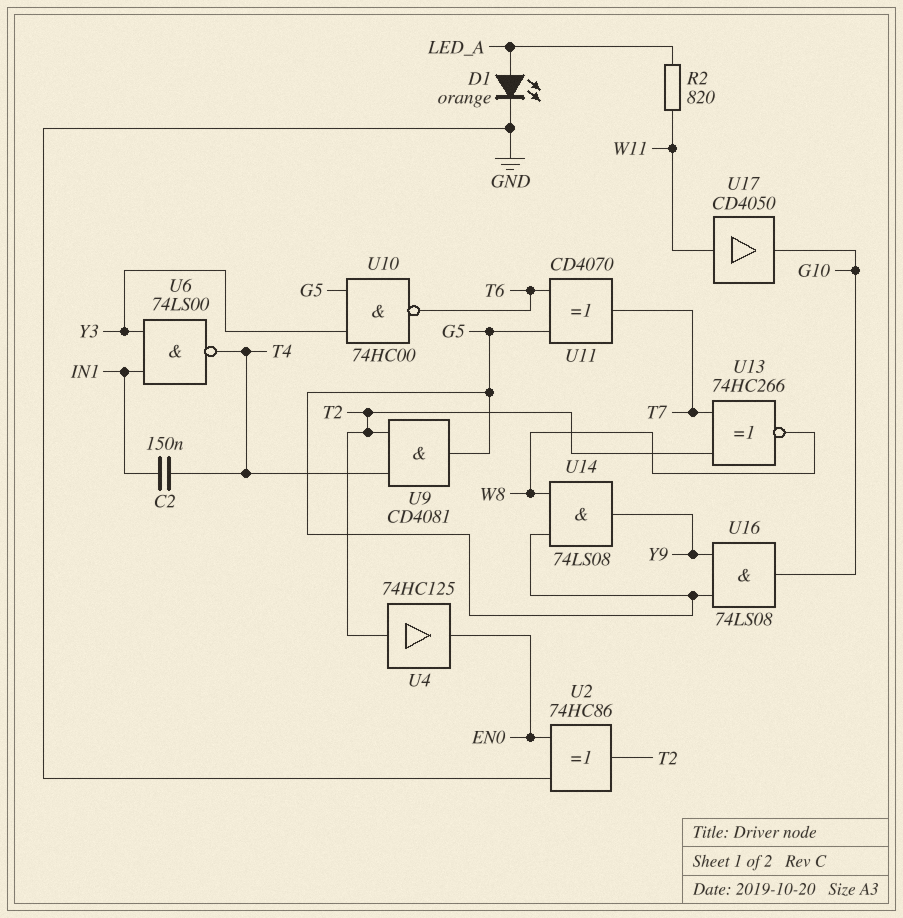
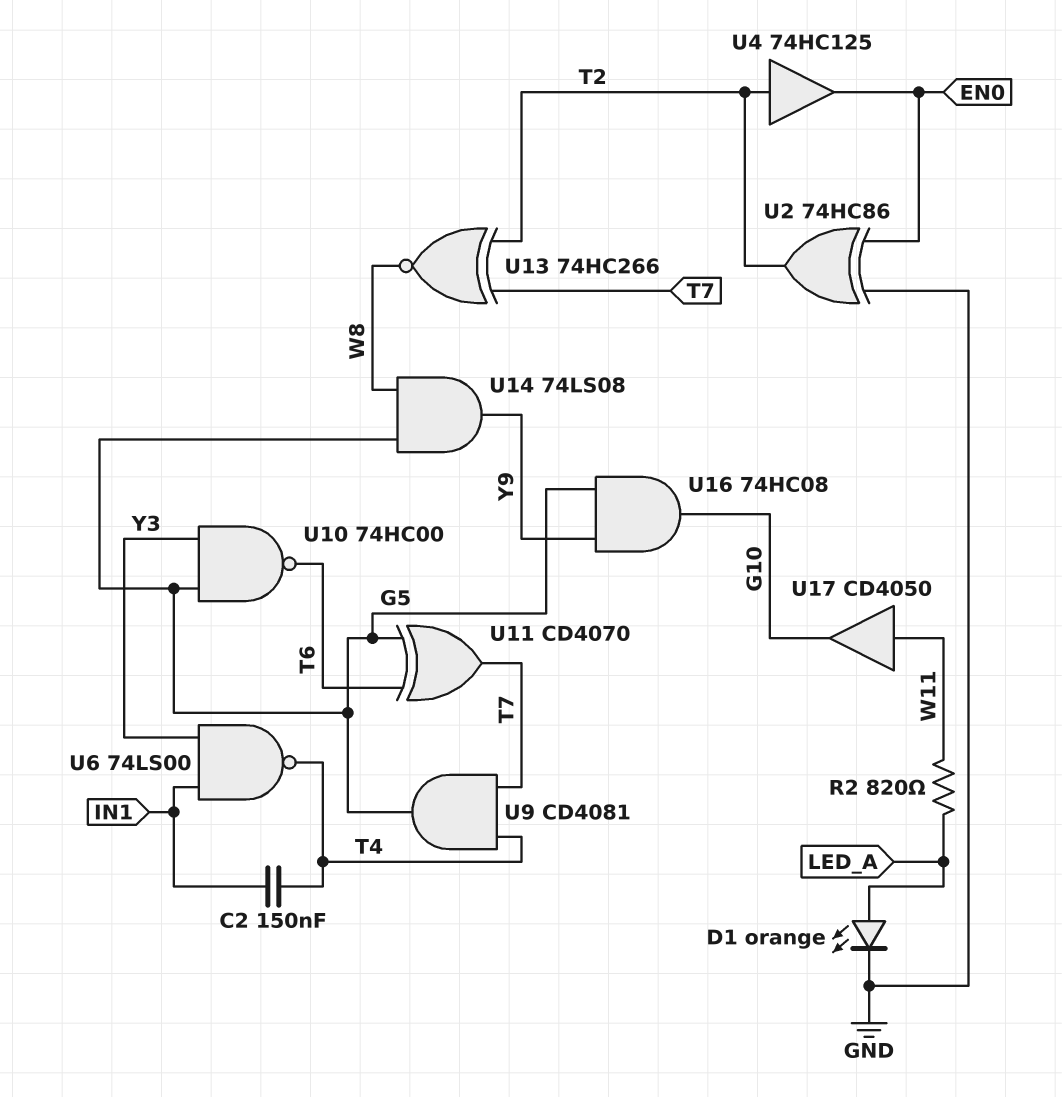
U9: AND CD4081 (in T2, in T4, out G5) -> AND CD4081 (in T4, in T7, out G5)
U16: AND 74LS08 (in G5, in Y9, out G10) -> AND 74HC08 (in G5, in Y9, out G10)

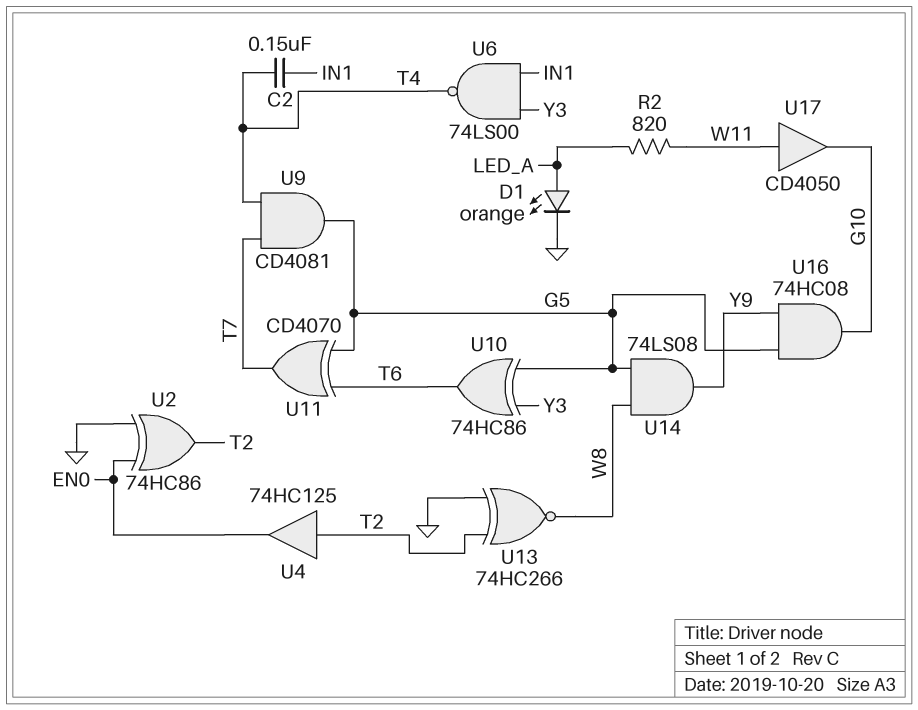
U10: NAND 74HC00 (in G5, in Y3, out T6) -> XOR 74HC86 (in G5, in Y3, out T6)
U13: XNOR 74HC266 (in T2, in T7, out W8) -> XNOR 74HC266 (in GND, in T2, out W8)

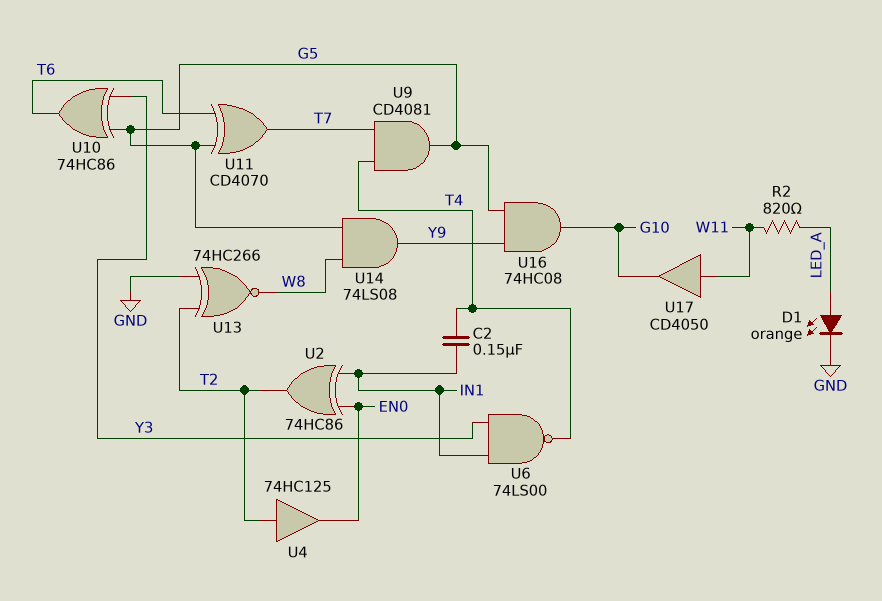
U2: XOR 74HC86 (in EN0, in GND, out T2) -> XOR 74HC86 (in EN0, in IN1, out T2)

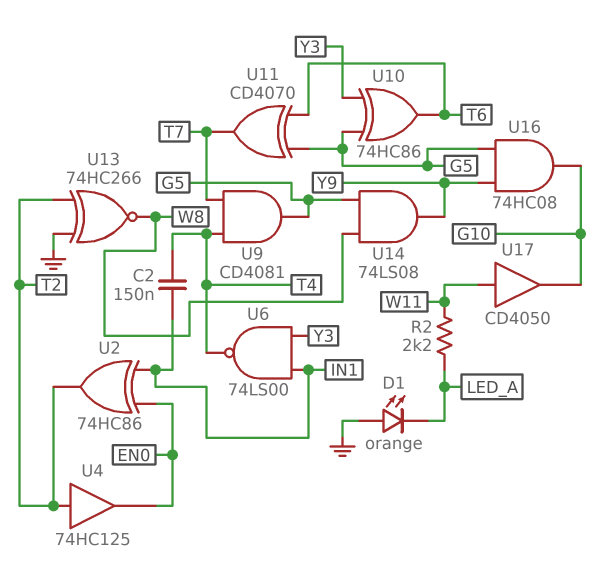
D1: LED orange (A LED_A, K GND) -> LED orange (A GND, K LED_A)
R2: 820 (LED_A, W11) -> 2.2k (LED_A, W11)

